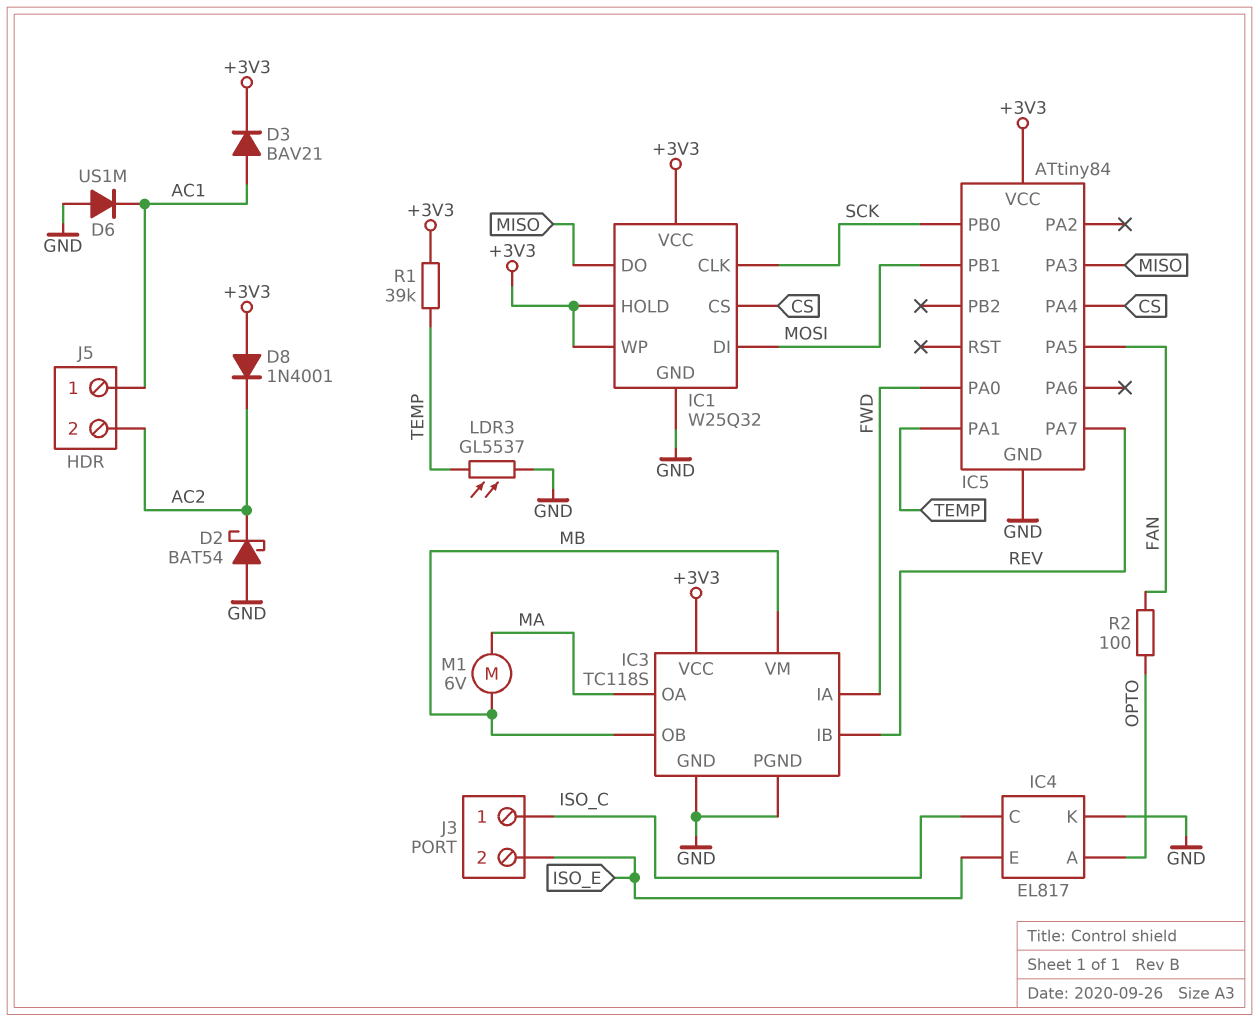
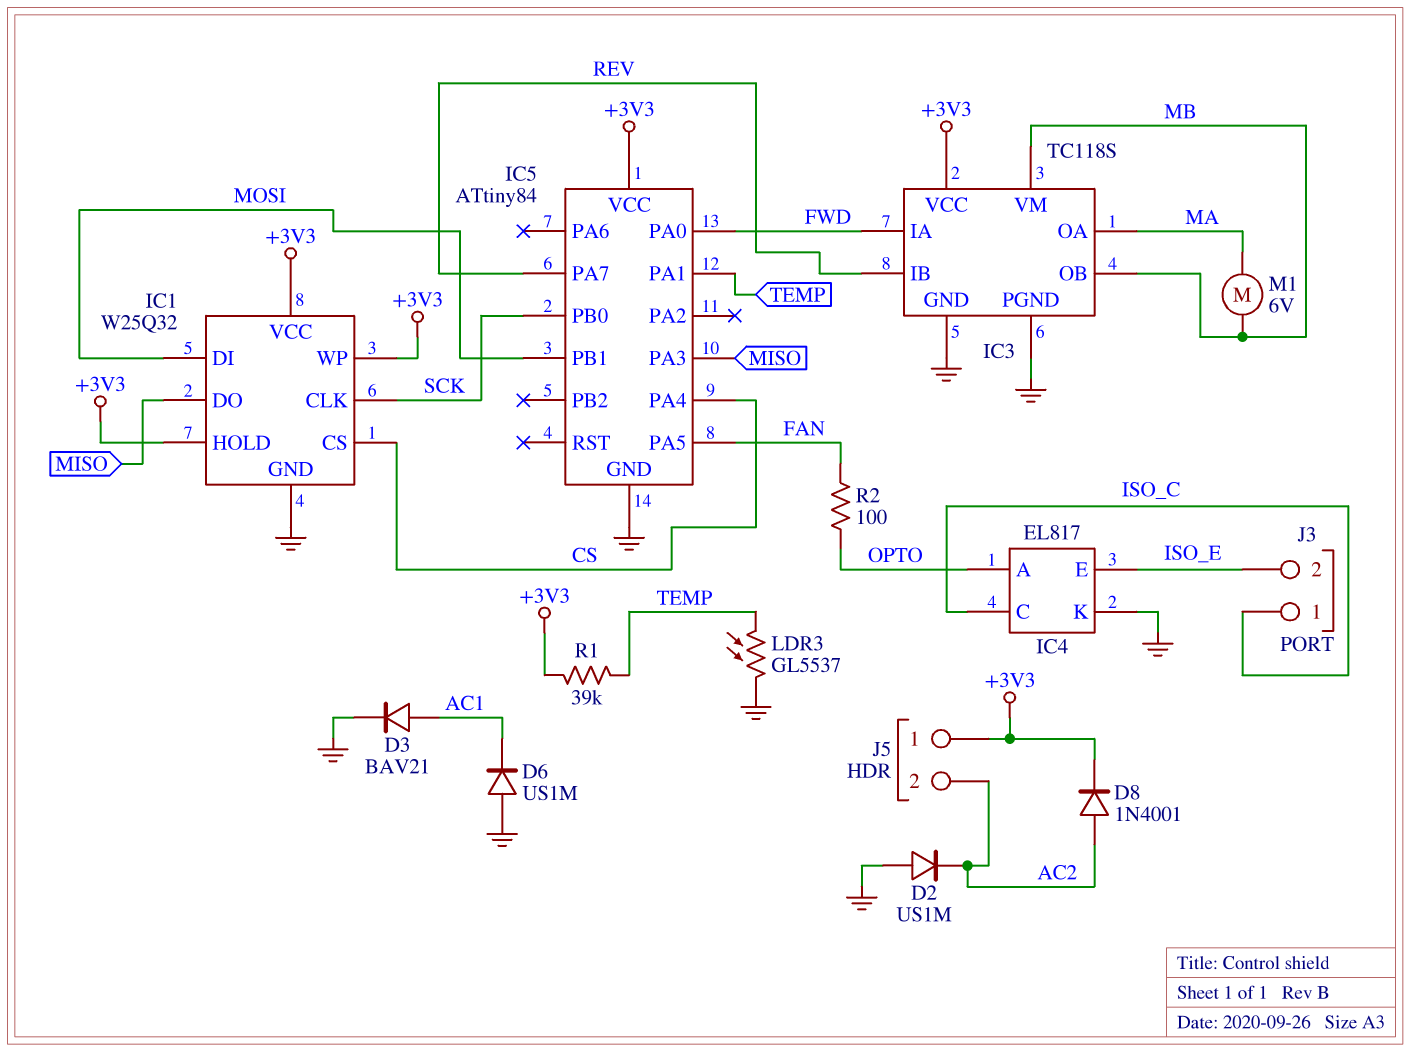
D2: schottky BAT54 (A GND, K AC2) -> diode US1M (A GND, K AC2)
D3: diode BAV21 (A AC1, K +3V3) -> diode BAV21 (A AC1, K GND)
D8: diode 1N4001 (A +3V3, K AC2) -> diode 1N4001 (A AC2, K +3V3)
J5 pin 1: AC1 -> +3V3

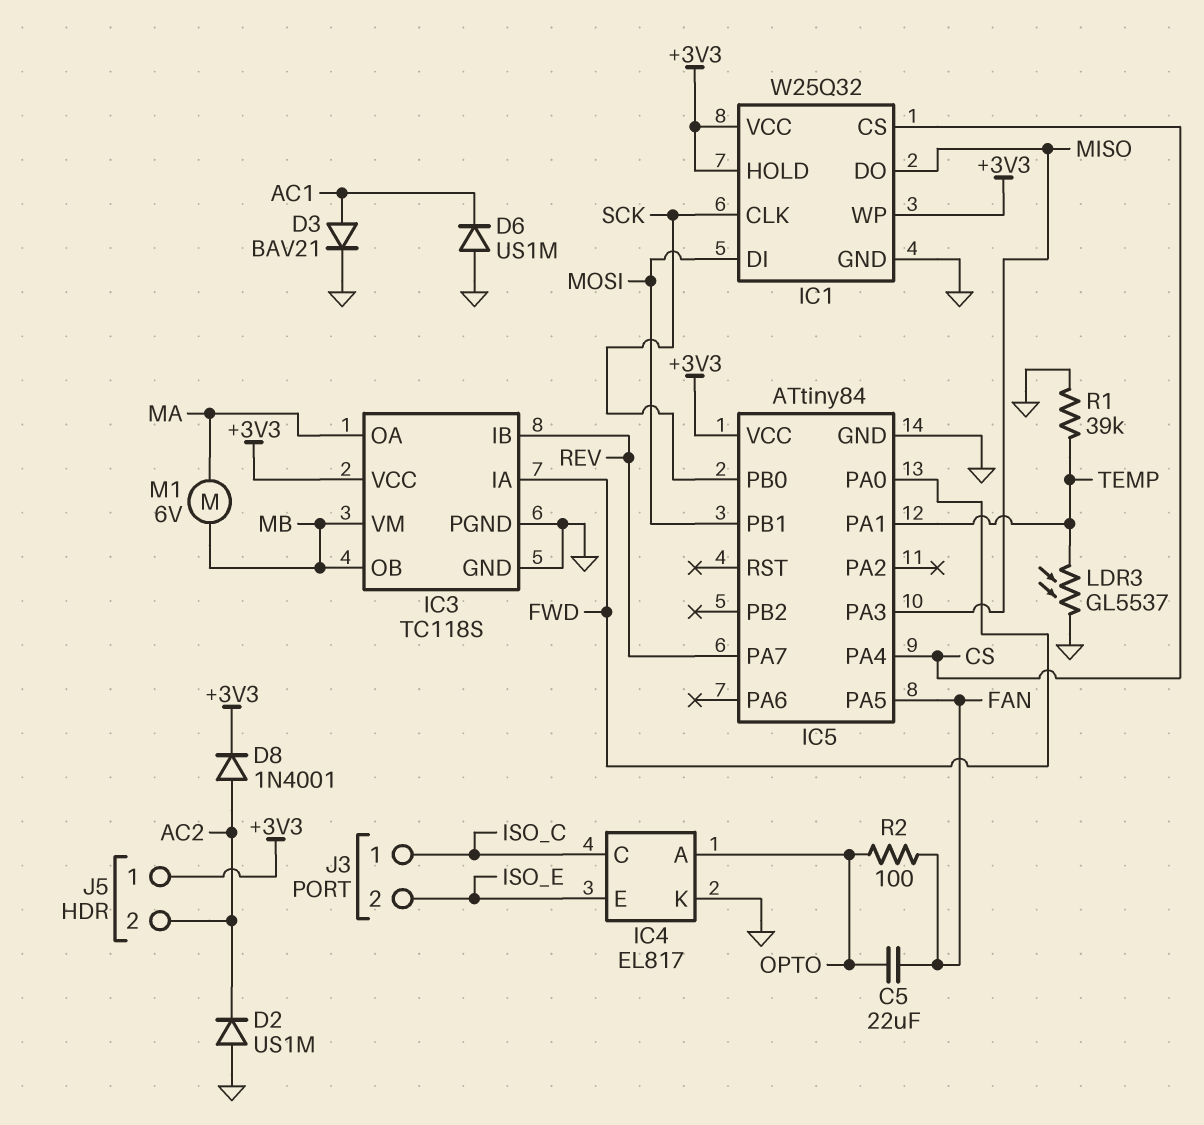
C5: none -> 22uF (FAN, OPTO)
R1: 39k (+3V3, TEMP) -> 39k (GND, TEMP)

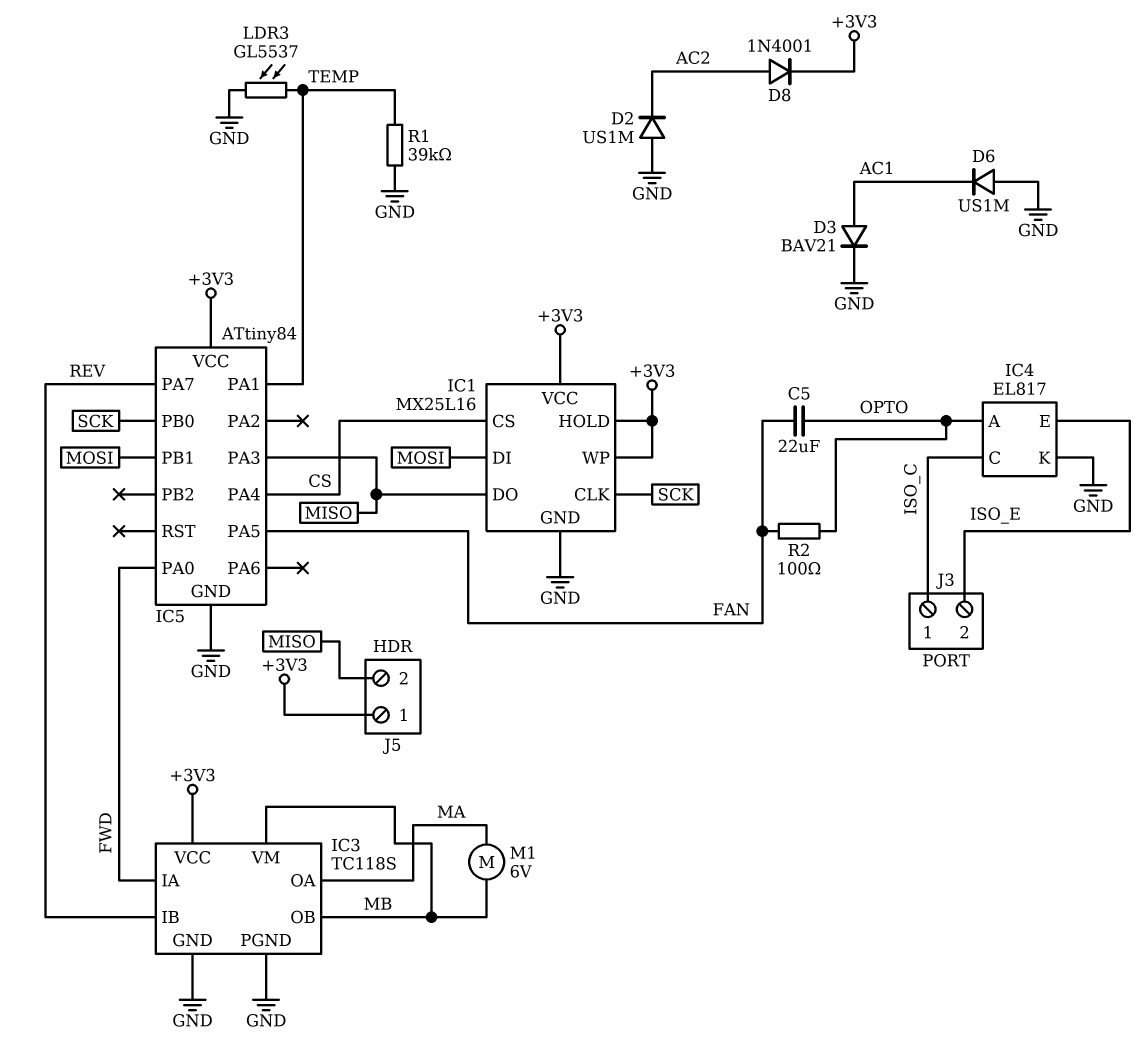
IC1: W25Q32 -> MX25L16
J5 pin 2: AC2 -> MISO

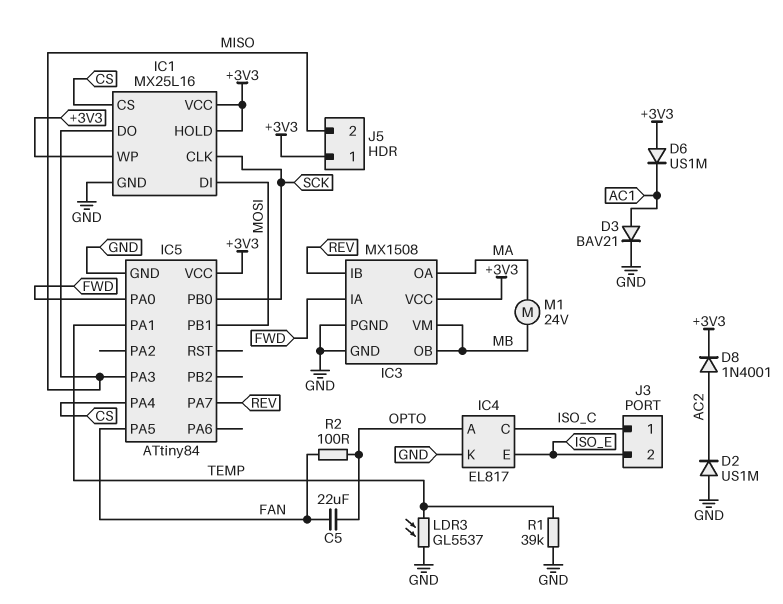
D6: diode US1M (A GND, K AC1) -> diode US1M (A +3V3, K AC1)
IC3: TC118S -> MX1508
M1: motor 6V (MA, MB) -> motor 24V (MA, MB)

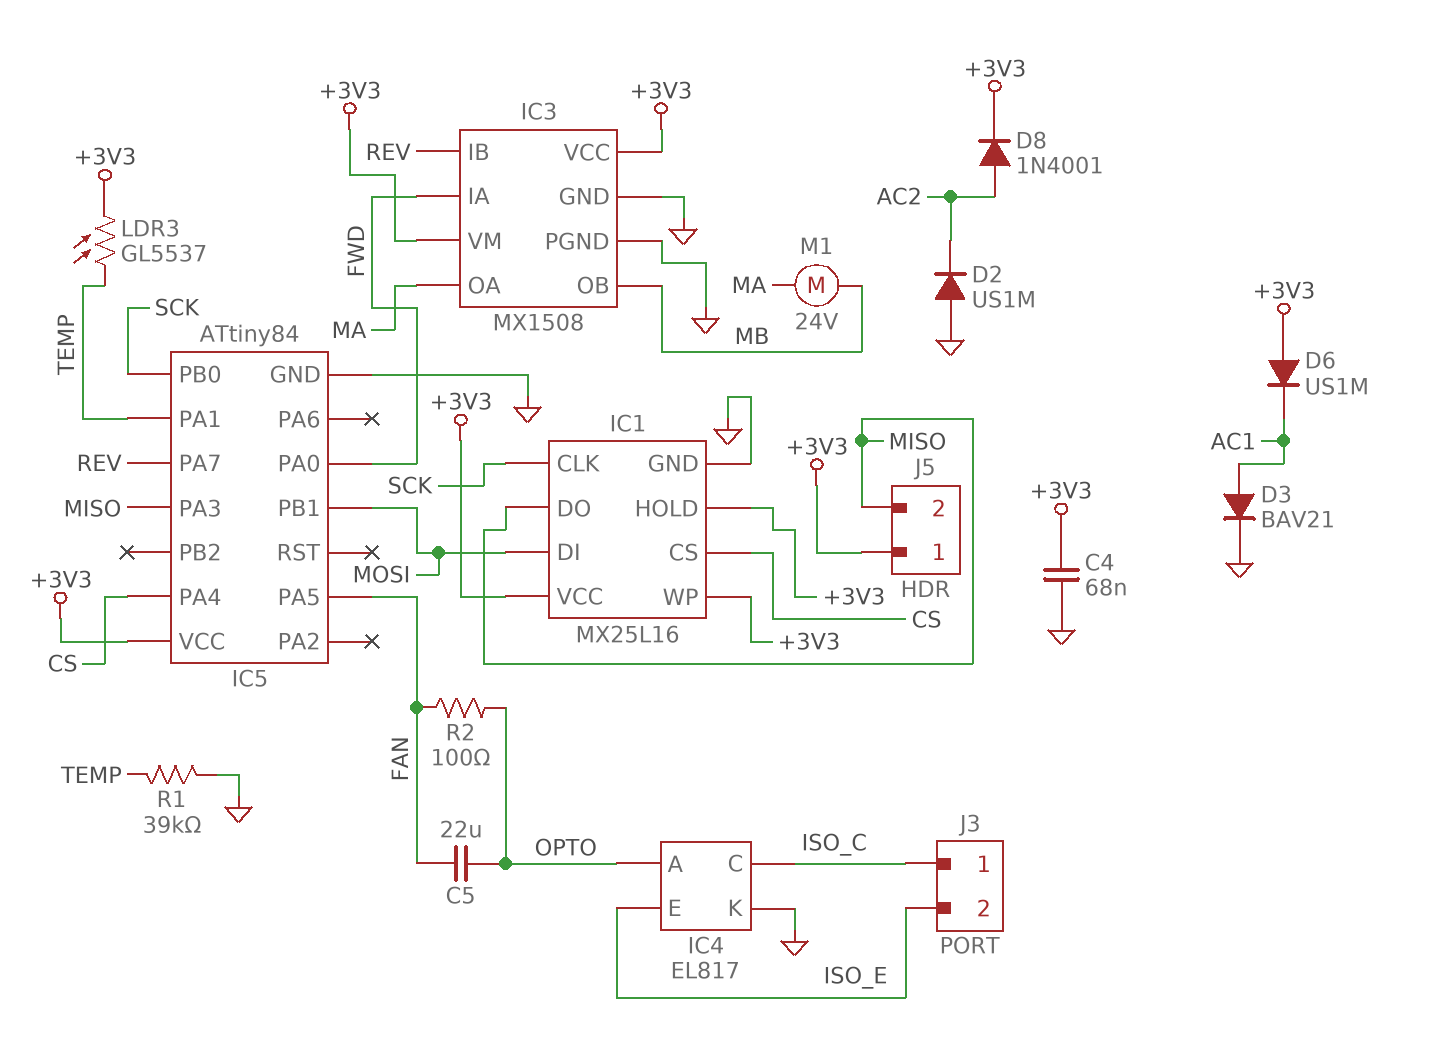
C4: none -> 68nF (+3V3, GND)
IC3 pin VM: MB -> +3V3
LDR3: GL5537 (GND, TEMP) -> GL5537 (+3V3, TEMP)

